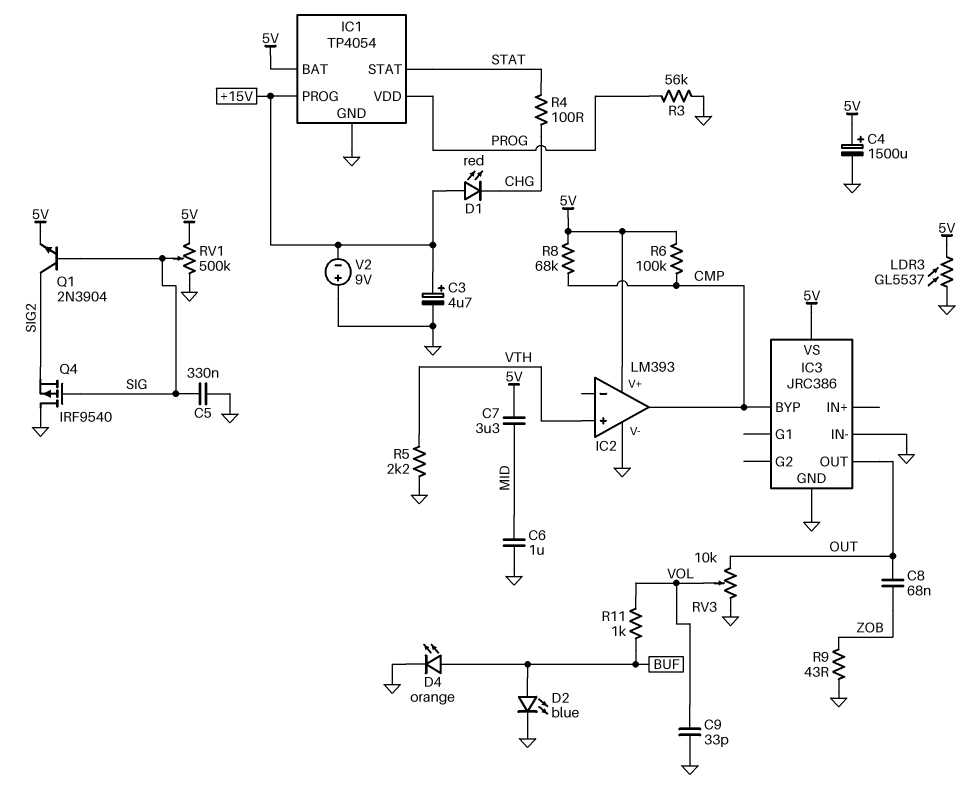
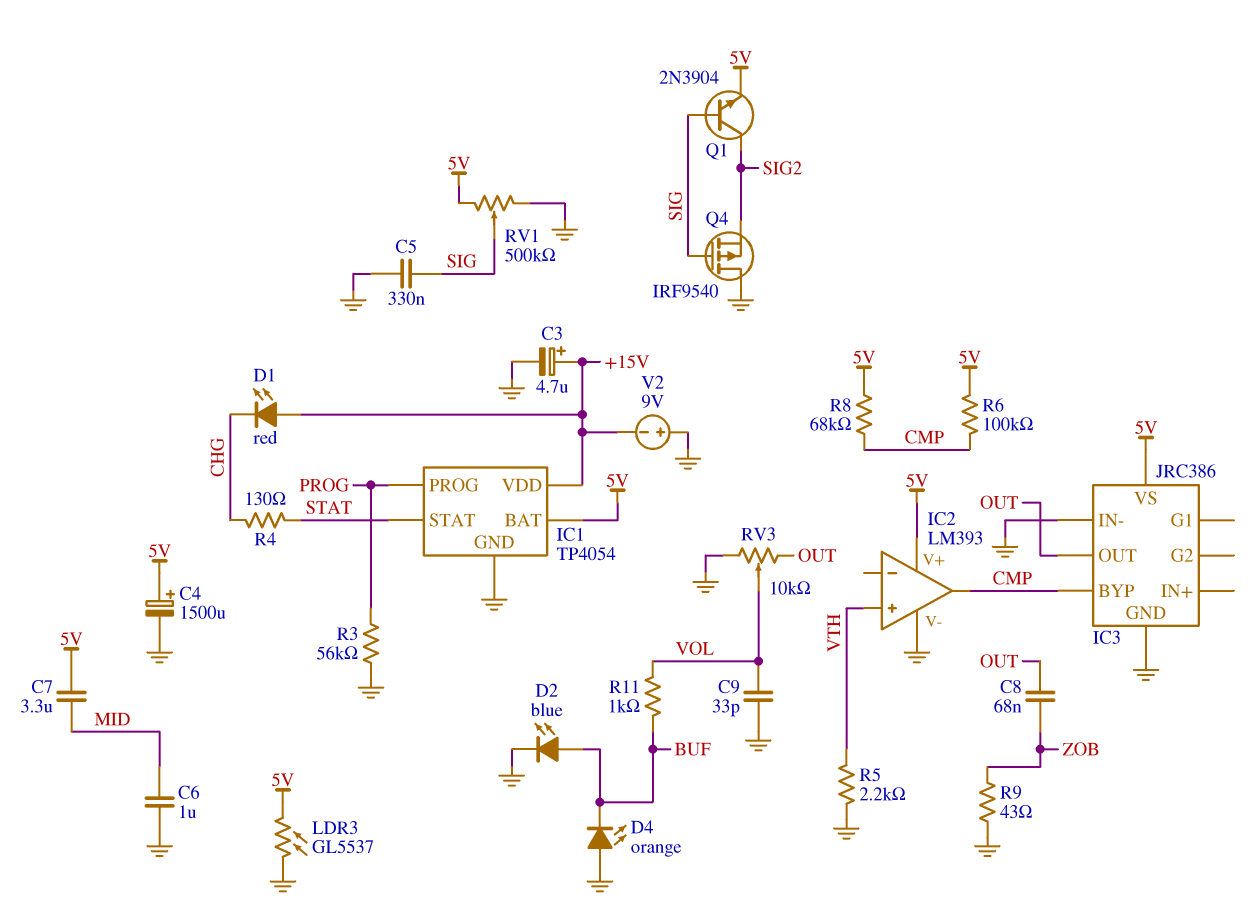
D4: LED orange (A BUF, K GND) -> LED orange (A GND, K BUF)
IC1 pin PROG: +15V -> PROG
IC1 pin VDD: PROG -> +15V
R4: 100 (CHG, STAT) -> 130 (CHG, STAT)

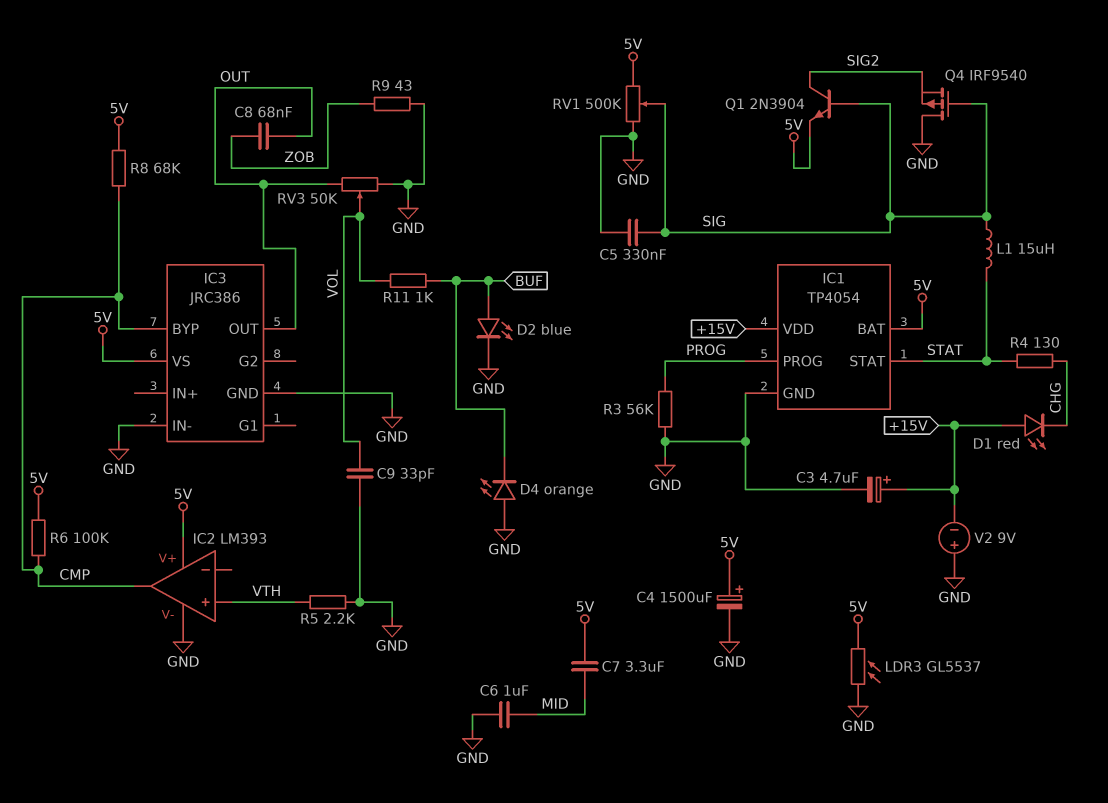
L1: none -> 15uH (SIG, STAT)
RV3: 10k (GND, OUT, wiper VOL) -> 50k (GND, OUT, wiper VOL)

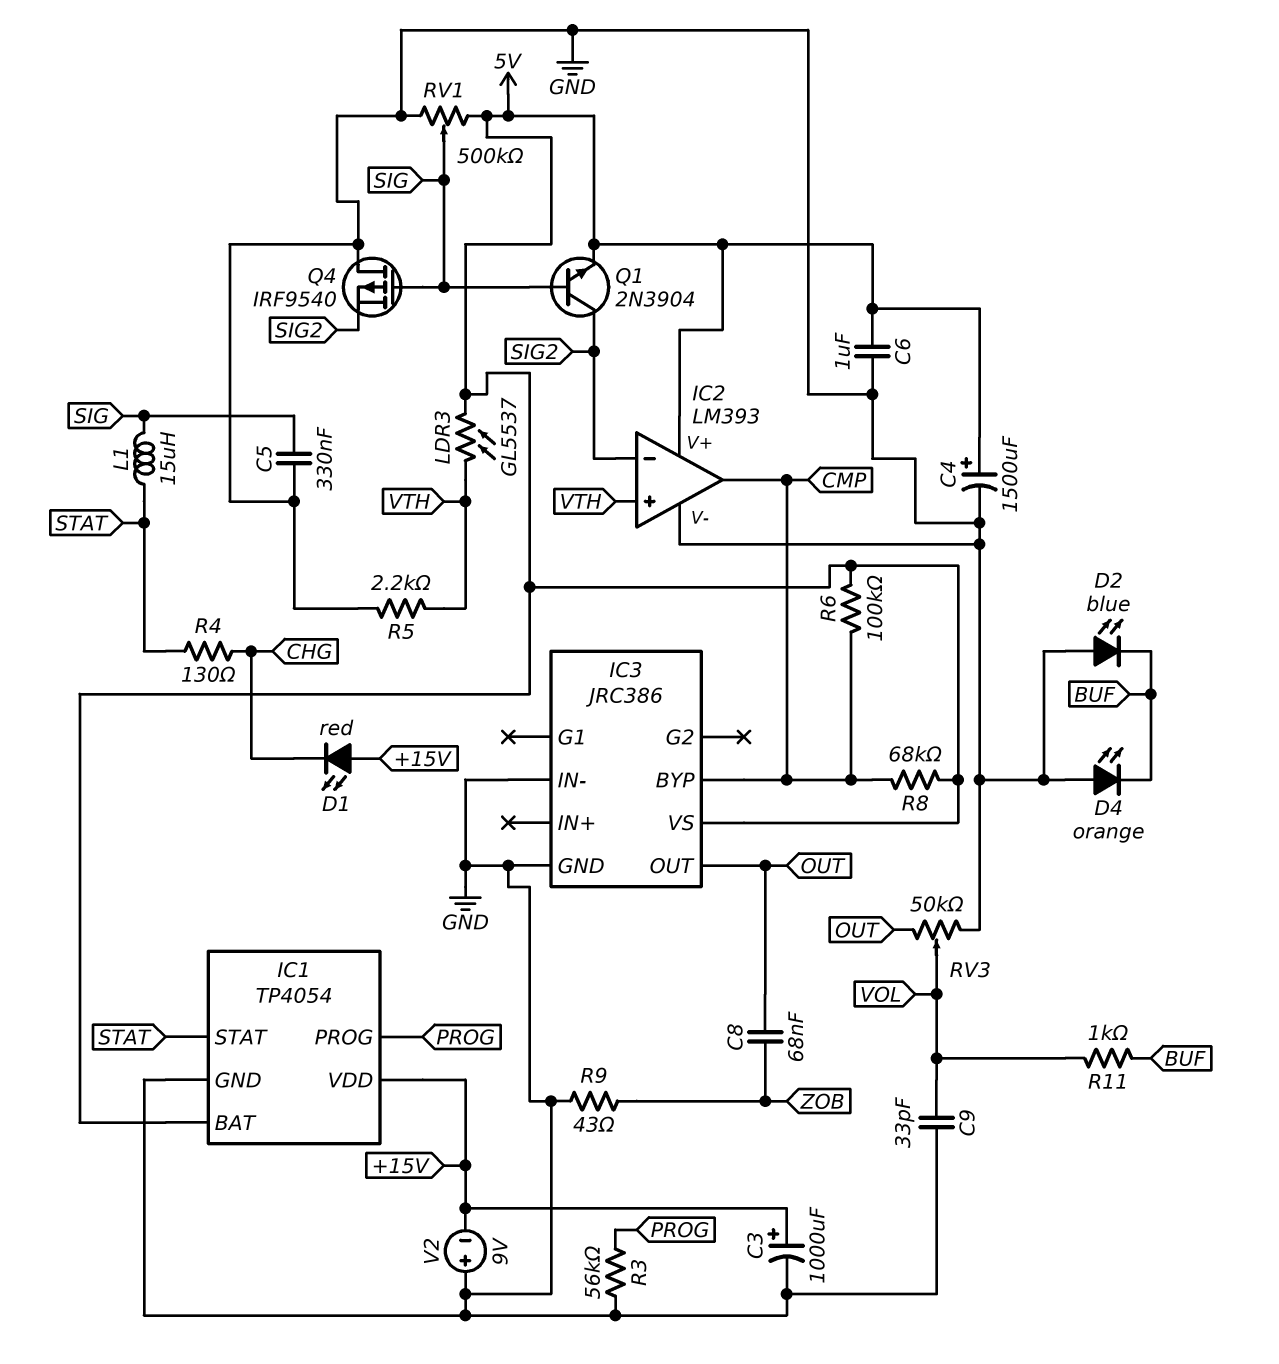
C3: 4.7uF (plus +15V, minus GND) -> 1000uF (plus +15V, minus GND)
C6: 1uF (GND, MID) -> 1uF (5V, GND)
C7: 3.3uF (5V, MID) -> none
D2: LED blue (A BUF, K GND) -> LED blue (A GND, K BUF)
IC2 pin in-: none -> SIG2
LDR3: GL5537 (5V, GND) -> GL5537 (5V, VTH)

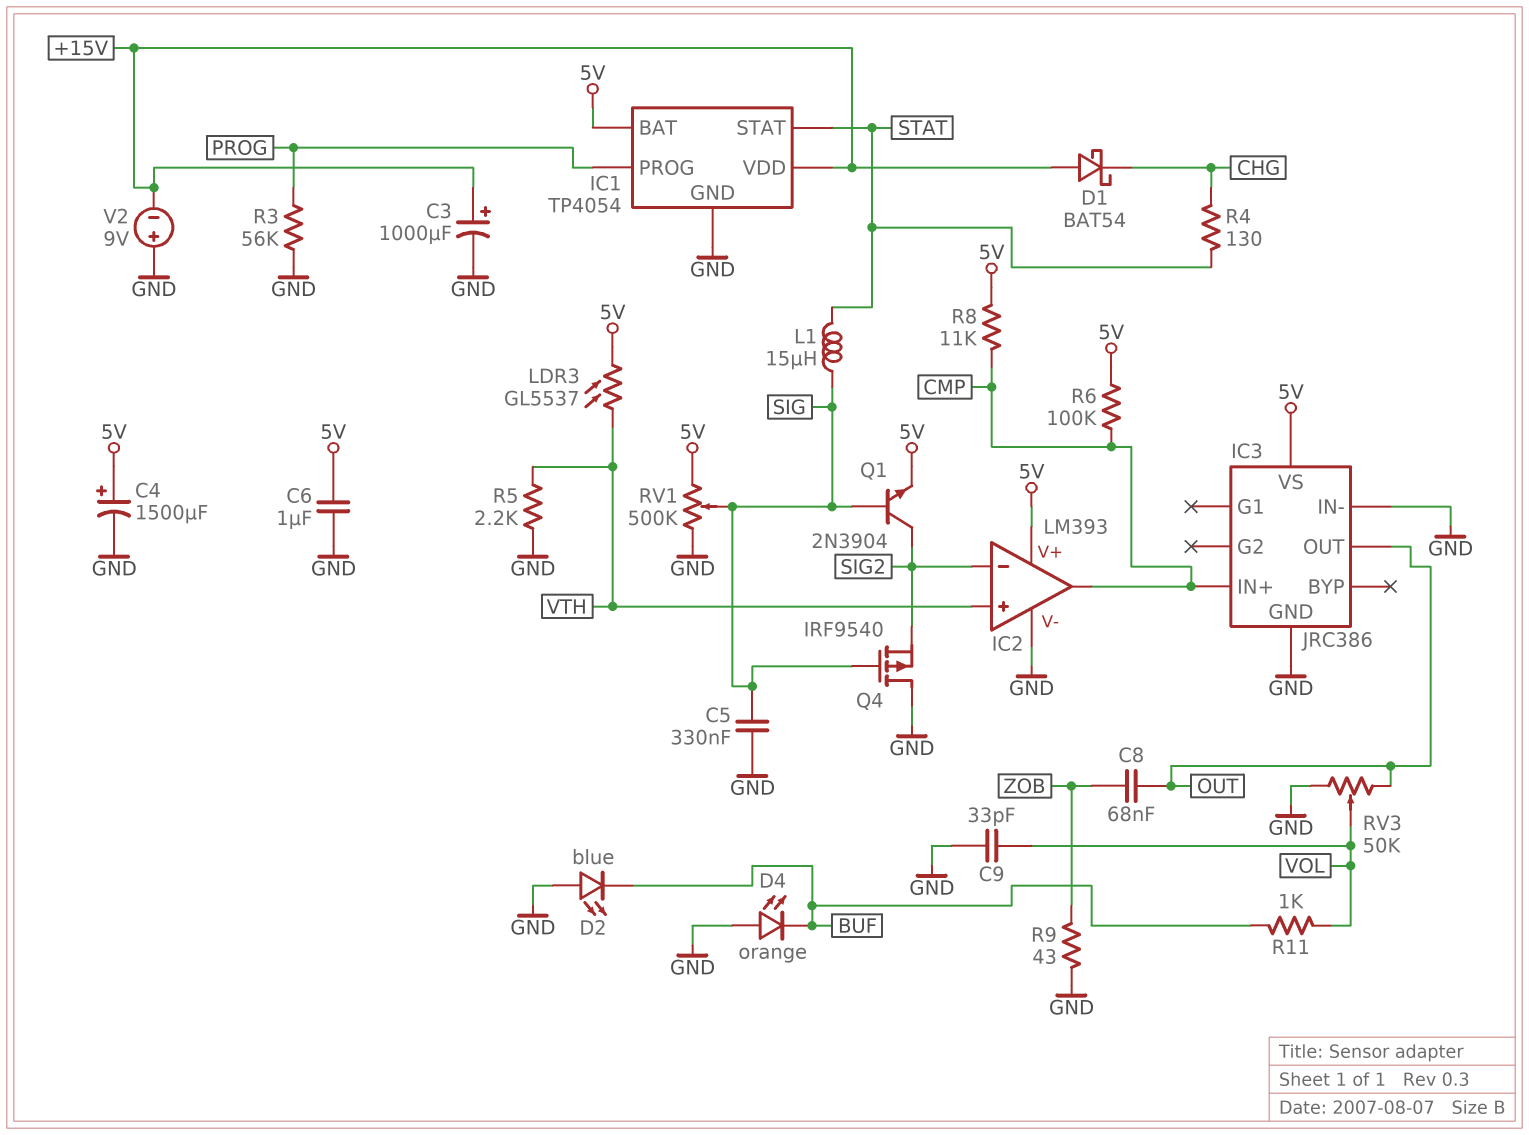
D1: LED red (A +15V, K CHG) -> schottky BAT54 (A +15V, K CHG)
IC3 pin BYP: CMP -> none
IC3 pin IN+: none -> CMP
R8: 68k (5V, CMP) -> 11k (5V, CMP)

